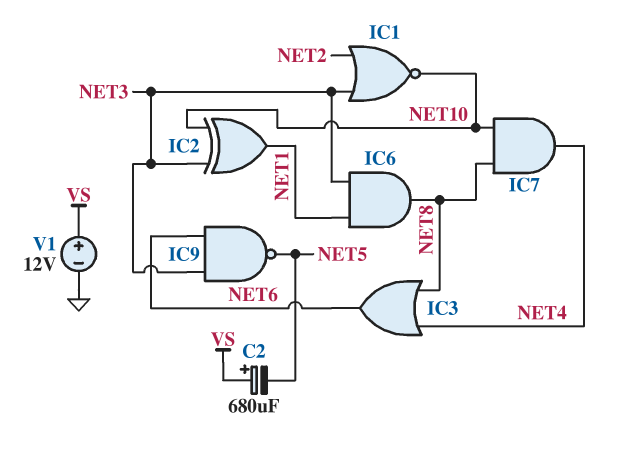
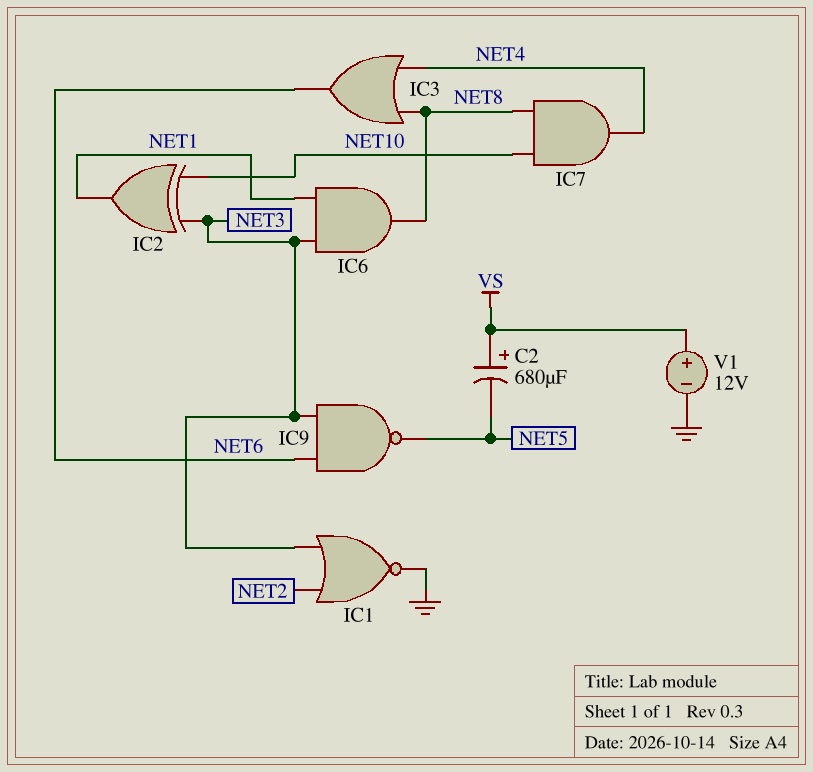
IC1: NOR (in NET2, in NET3, out NET10) -> NOR (in NET2, in NET3, out GND)

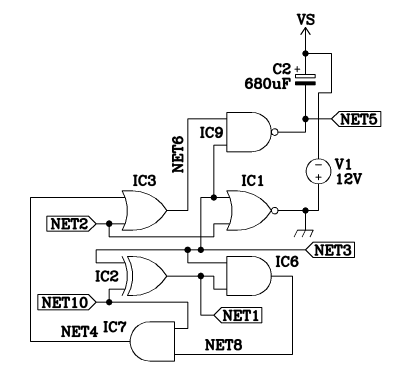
IC3: OR (in NET4, in NET8, out NET6) -> OR (in NET2, in NET4, out NET6)
V1: 12V (plus VS, minus GND) -> 12V (plus GND, minus VS)

